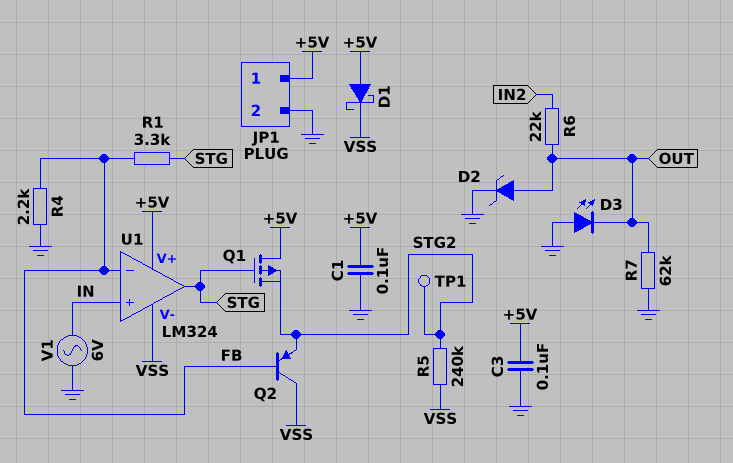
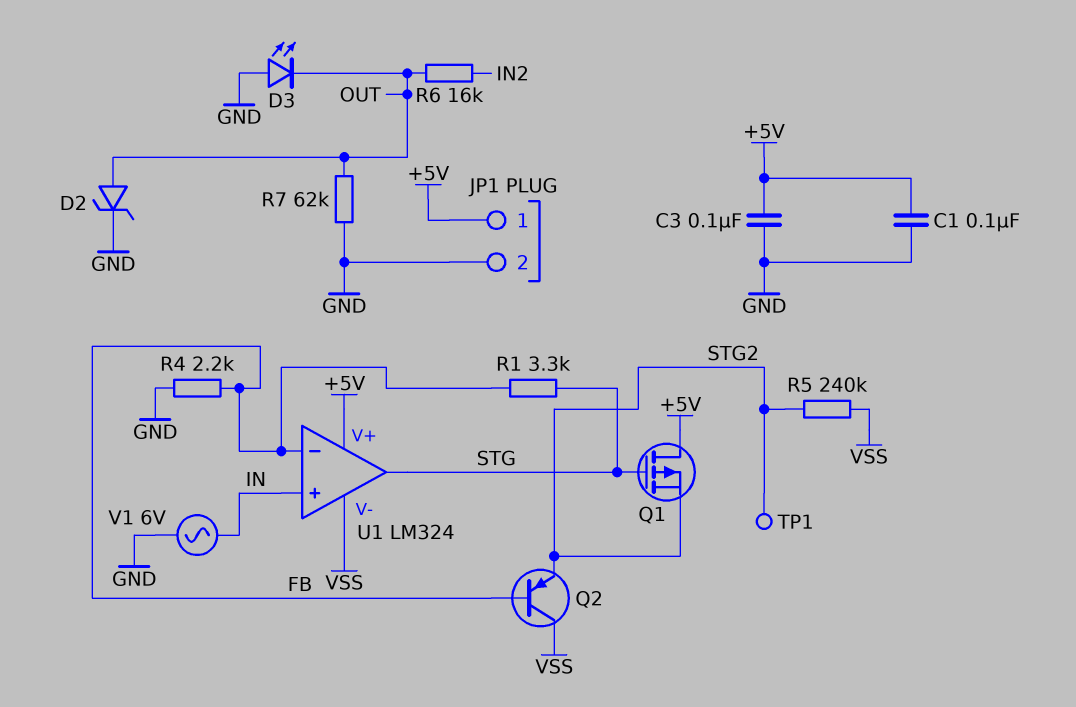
D1: schottky (A +5V, K VSS) -> none
R6: 22k (IN2, OUT) -> 16k (IN2, OUT)

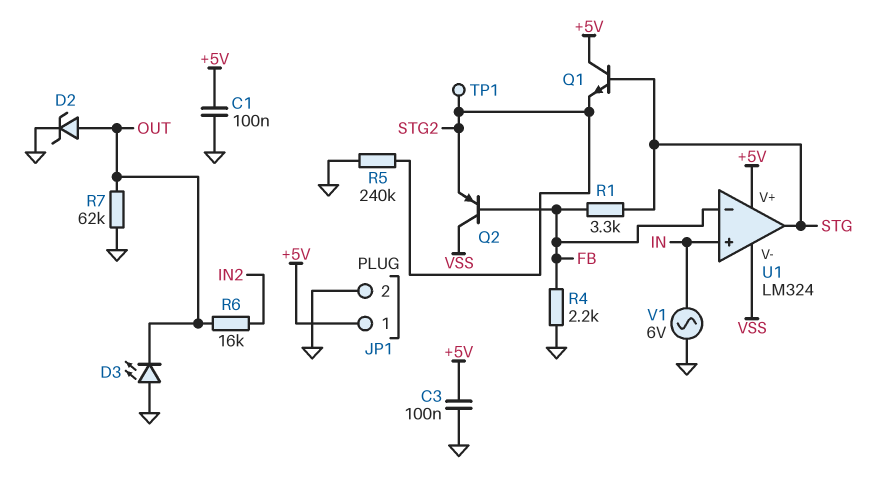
Q1: PMOS (G STG, D +5V, S STG2) -> NPN (B STG, C +5V, E STG2)
R5: 240k (STG2, VSS) -> 240k (GND, STG2)

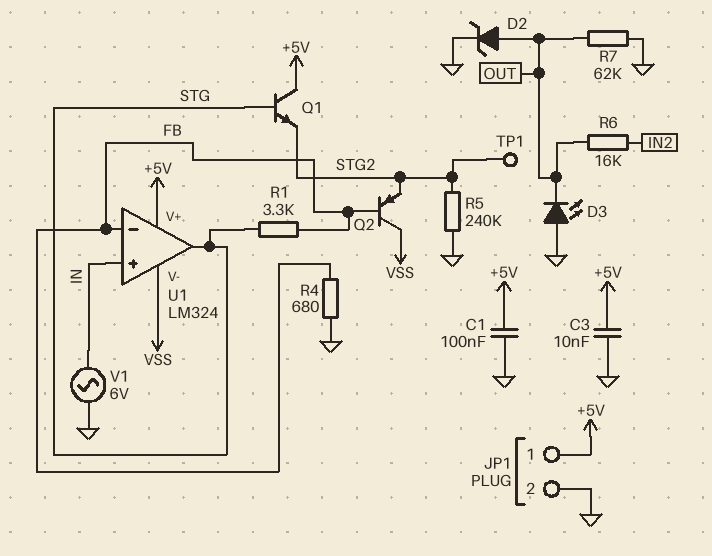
C3: 100nF (+5V, GND) -> 10nF (+5V, GND)
R4: 2.2k (FB, GND) -> 680 (FB, GND)

